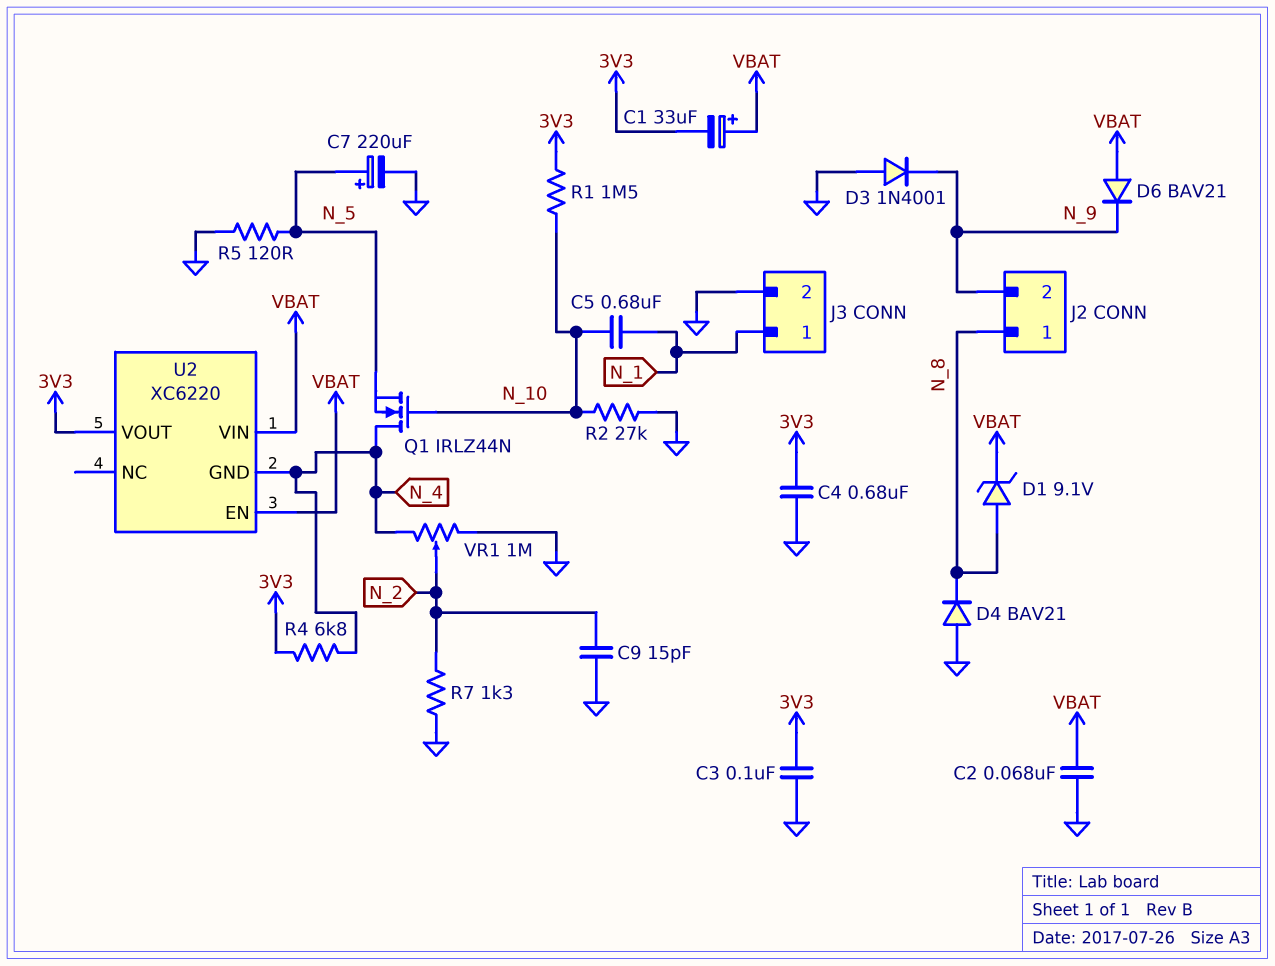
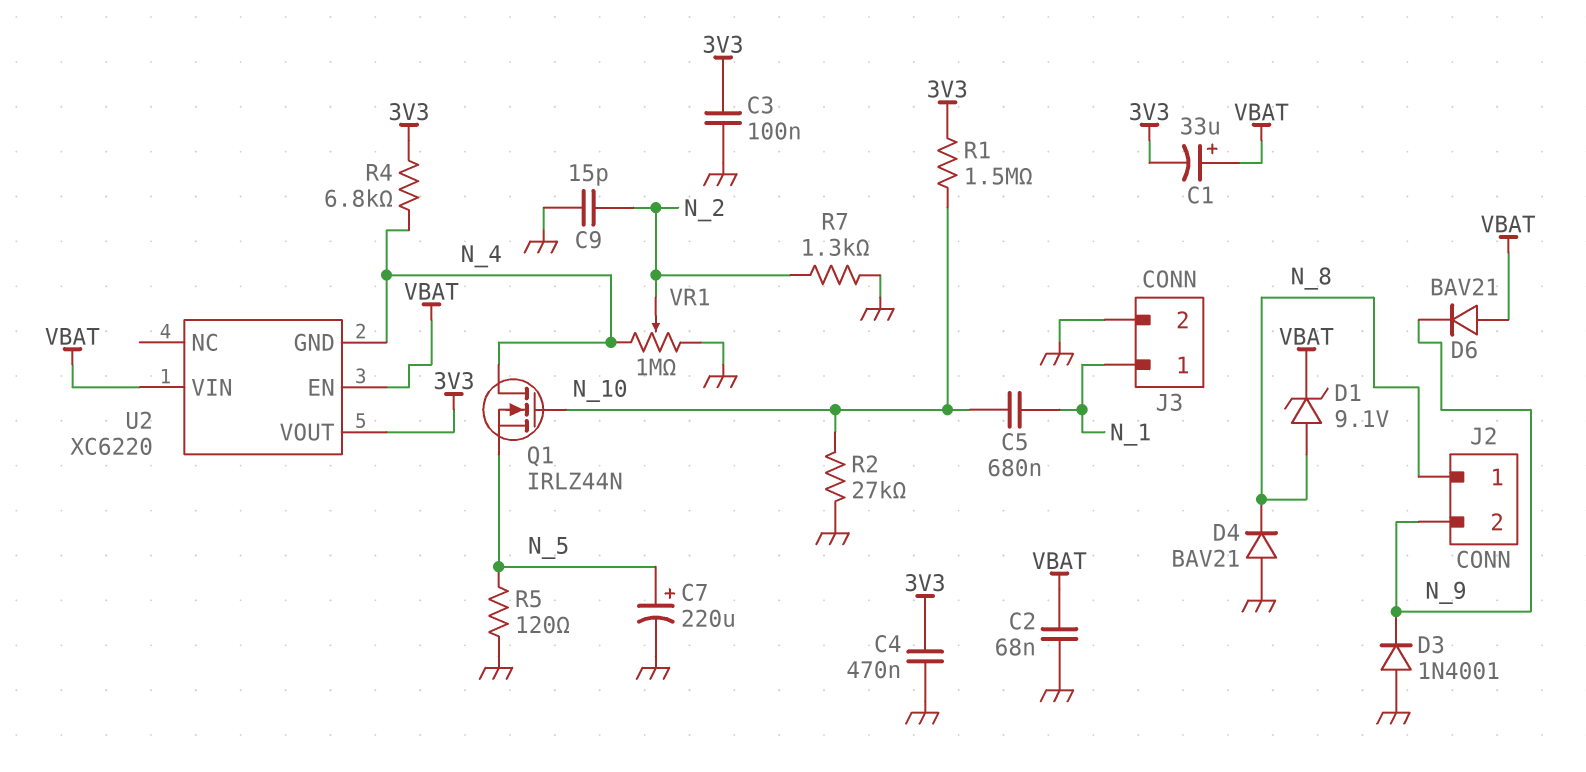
C4: 680nF (3V3, GND) -> 470nF (3V3, GND)

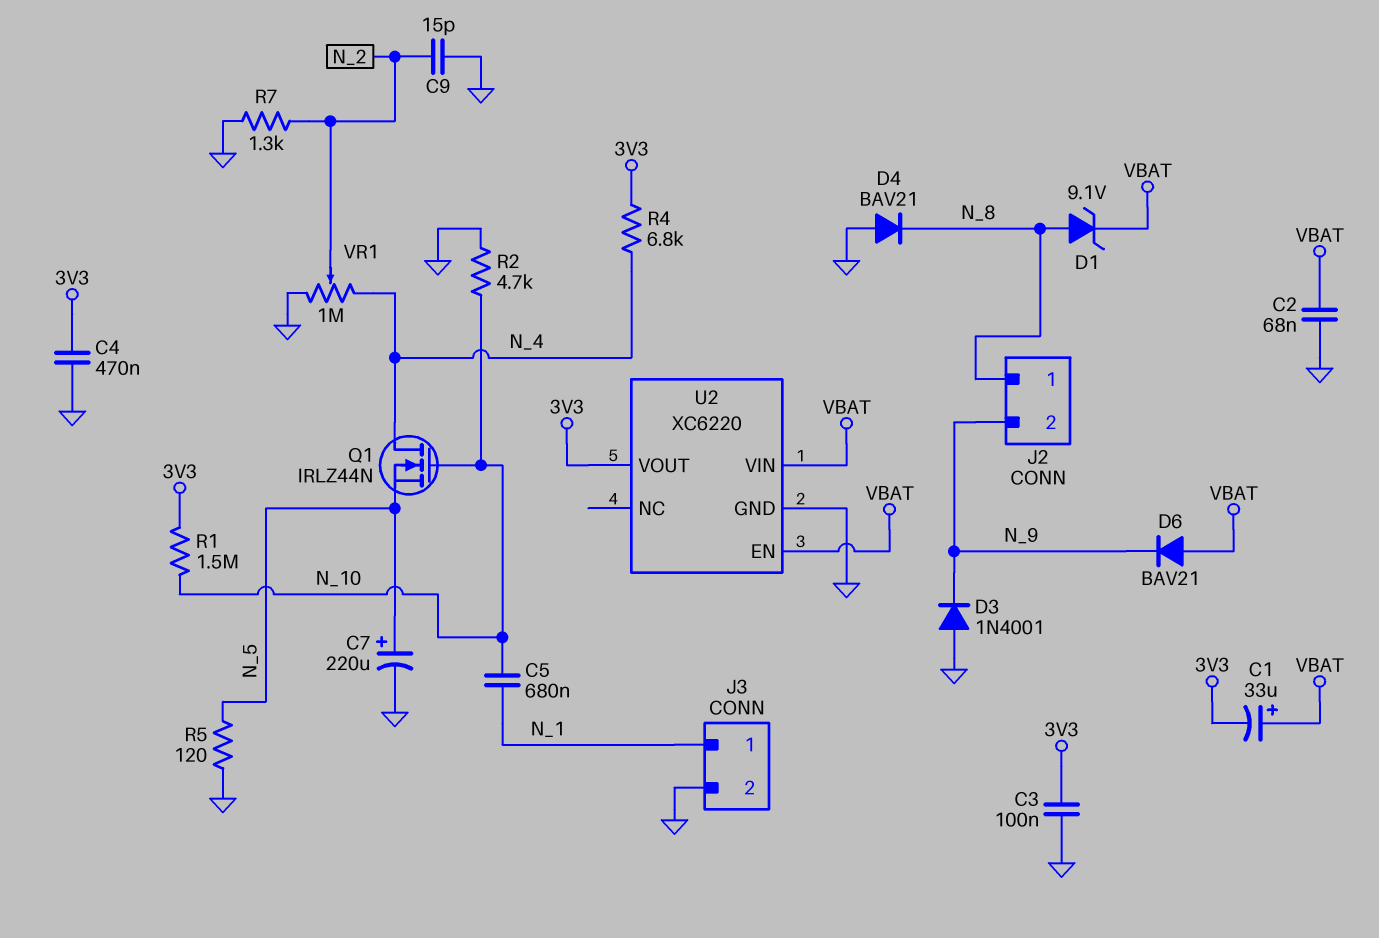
R2: 27k (GND, N_10) -> 4.7k (GND, N_10)
U2 pin GND: N_4 -> GND

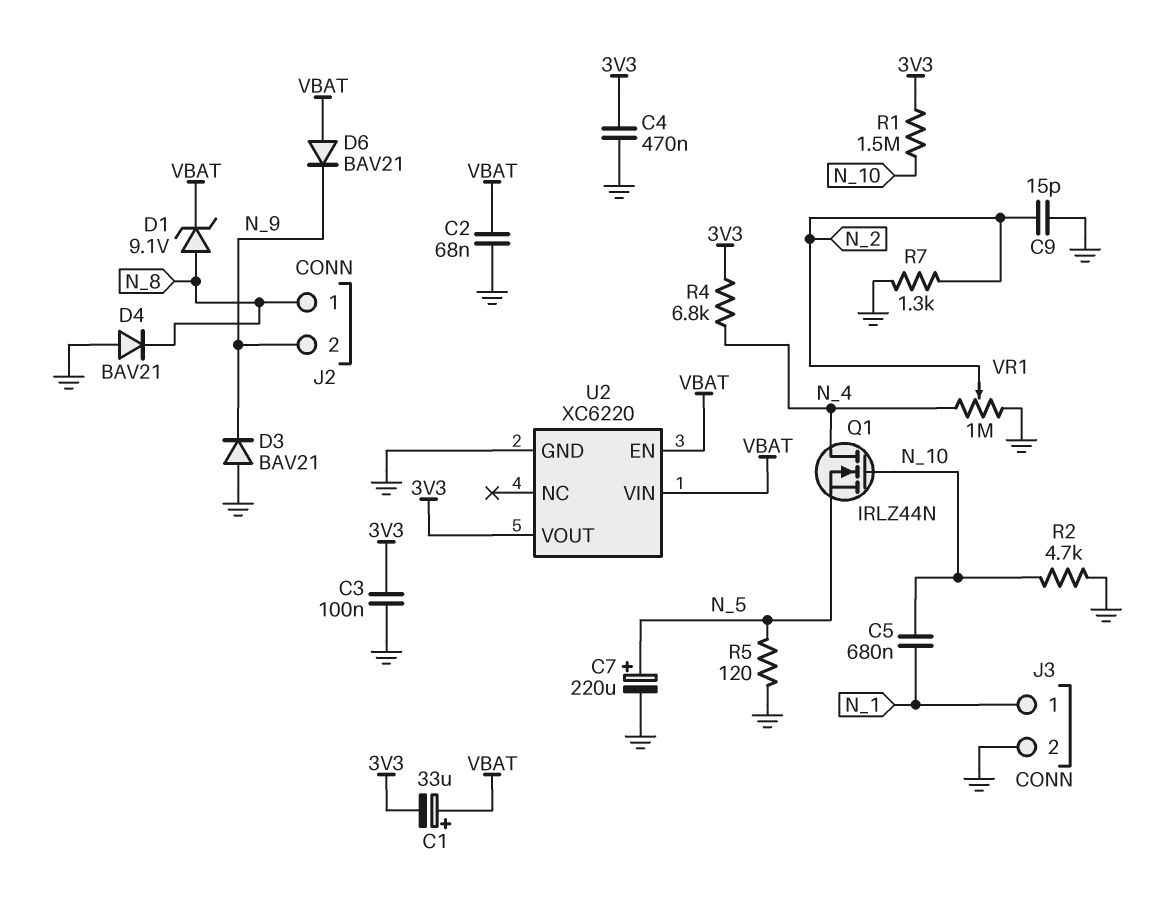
D3: diode 1N4001 (A GND, K N_9) -> diode BAV21 (A GND, K N_9)

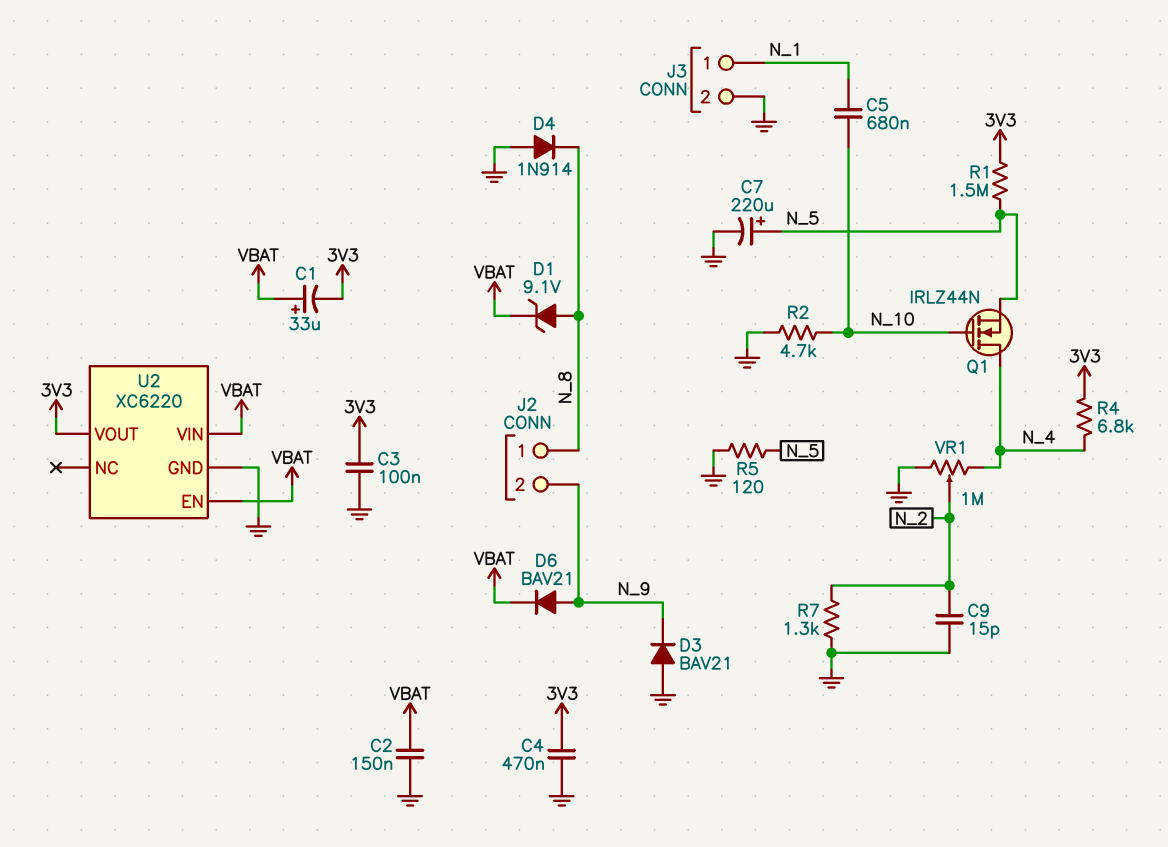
C2: 68nF (GND, VBAT) -> 150nF (GND, VBAT)
D4: diode BAV21 (A GND, K N_8) -> diode 1N914 (A GND, K N_8)
D6: diode BAV21 (A VBAT, K N_9) -> diode BAV21 (A N_9, K VBAT)
R1: 1.5M (3V3, N_10) -> 1.5M (3V3, N_5)

